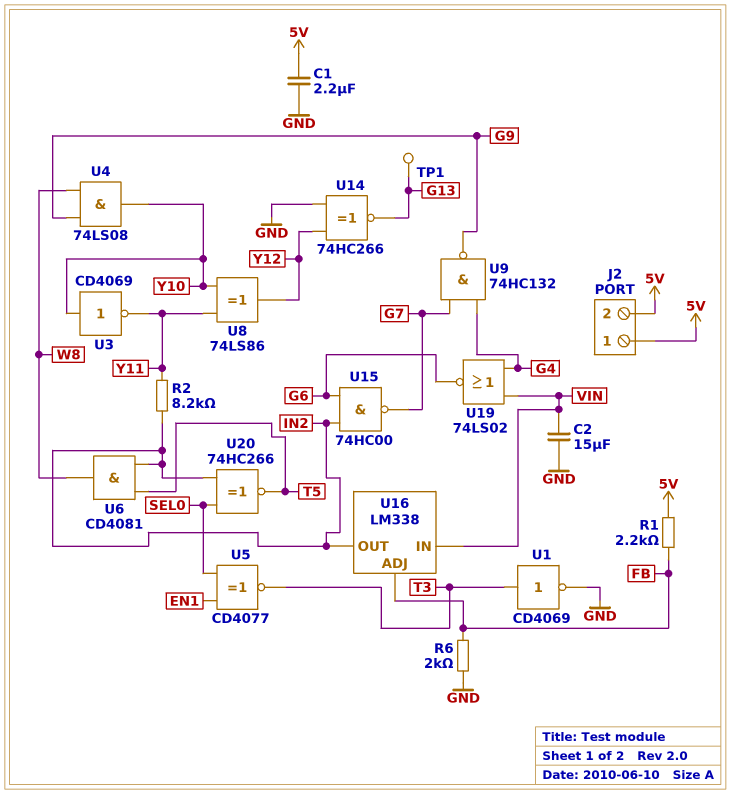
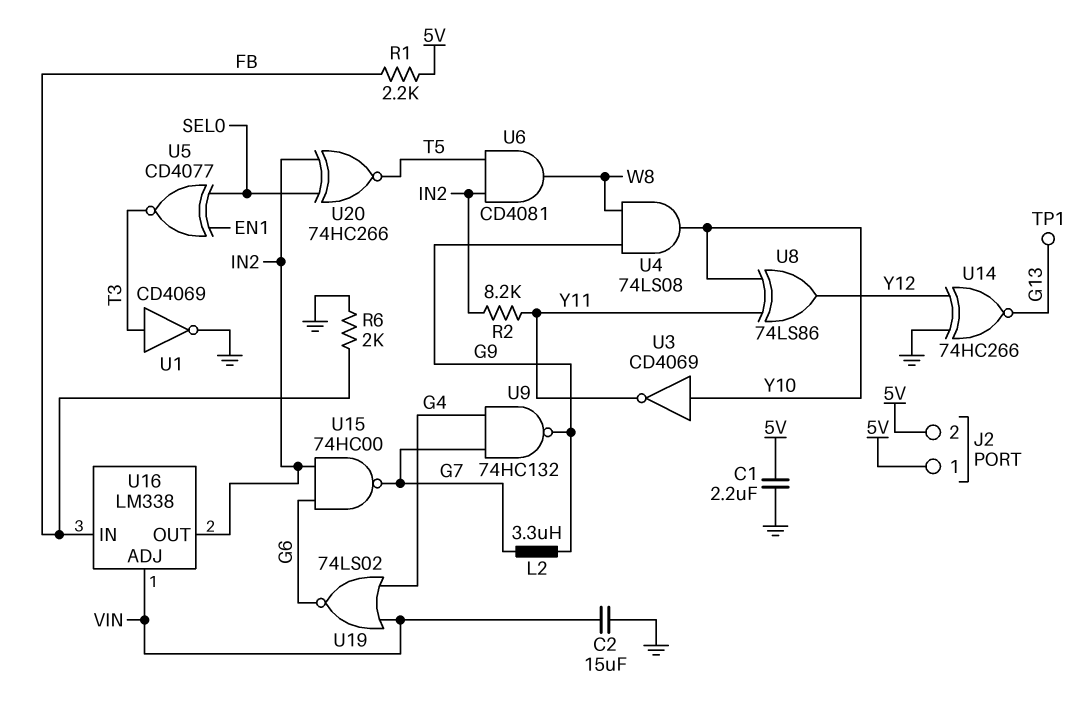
L2: none -> 3.3uH (G7, G9)
U16 pin ADJ: FB -> VIN
U16 pin IN: VIN -> FB

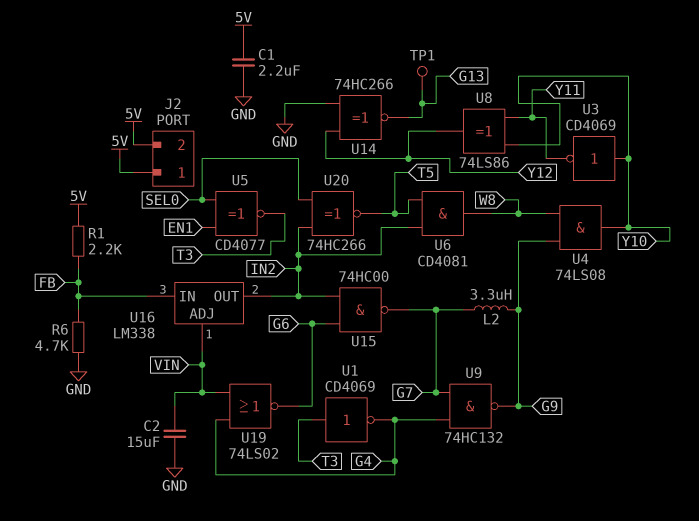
R2: 8.2k (IN2, Y11) -> none
R6: 2k (FB, GND) -> 4.7k (FB, GND)
U1: NOT CD4069 (in T3, out GND) -> NOT CD4069 (in T3, out G4)

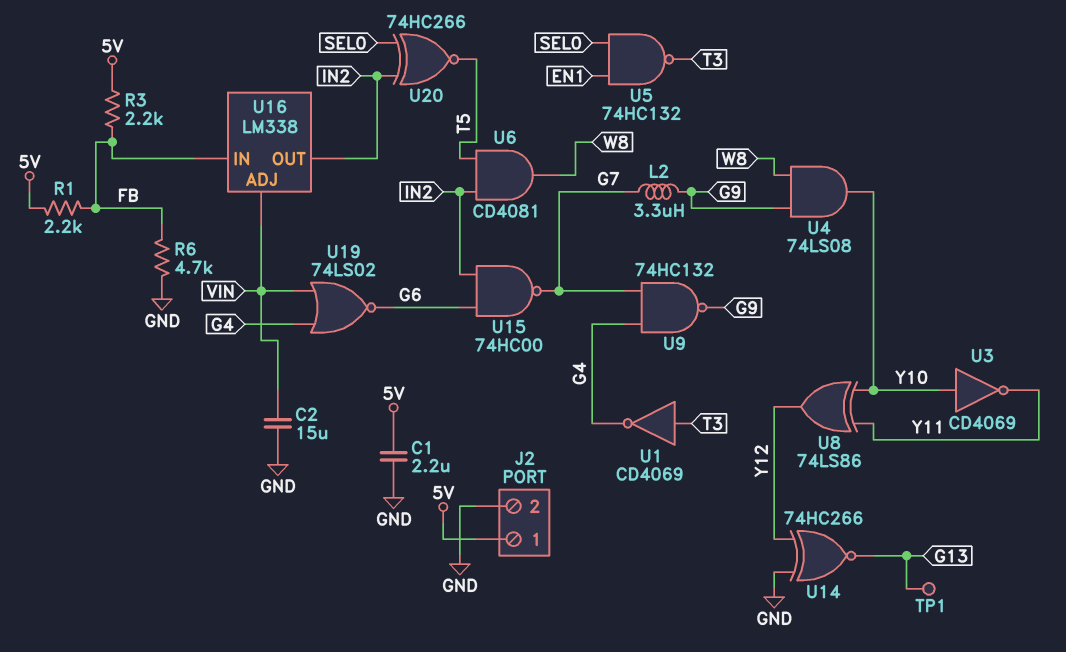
J2 pin 2: 5V -> GND
R3: none -> 2.2k (5V, FB)
U5: XNOR CD4077 (in EN1, in SEL0, out T3) -> NAND 74HC132 (in EN1, in SEL0, out T3)

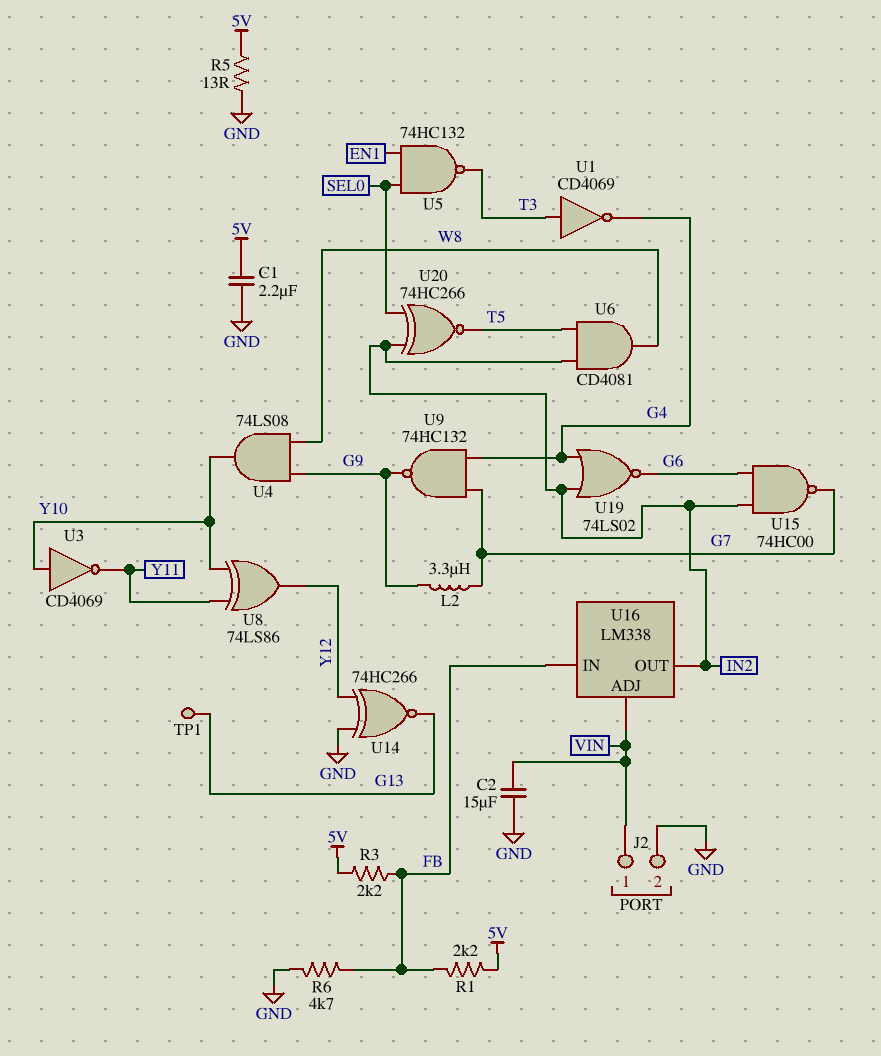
J2 pin 1: 5V -> VIN
R5: none -> 13 (5V, GND)
U19: NOR 74LS02 (in G4, in VIN, out G6) -> NOR 74LS02 (in G4, in IN2, out G6)

